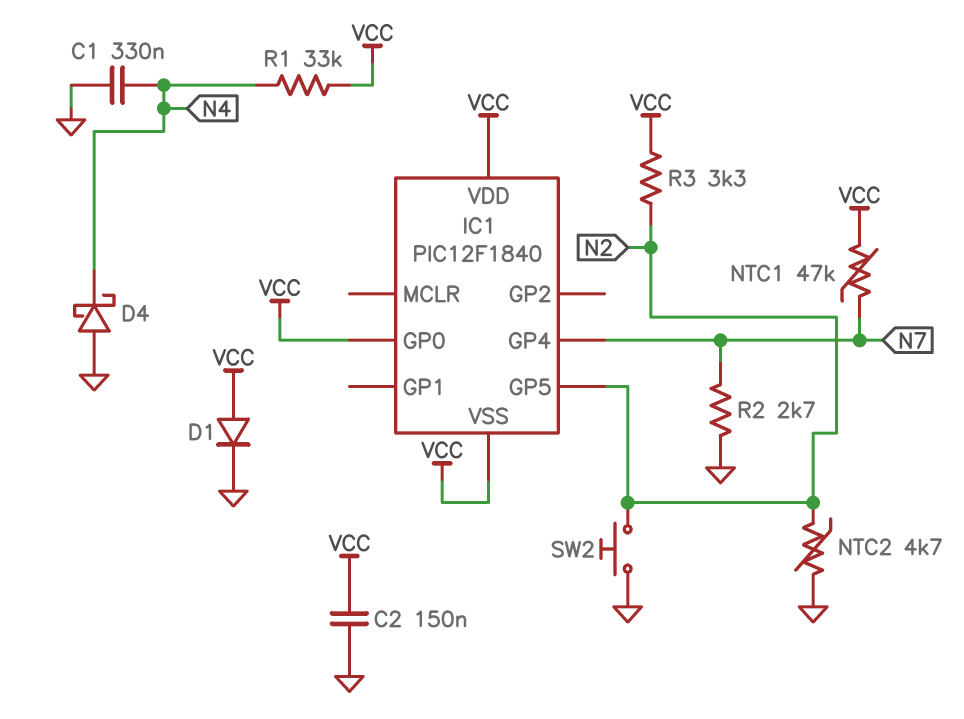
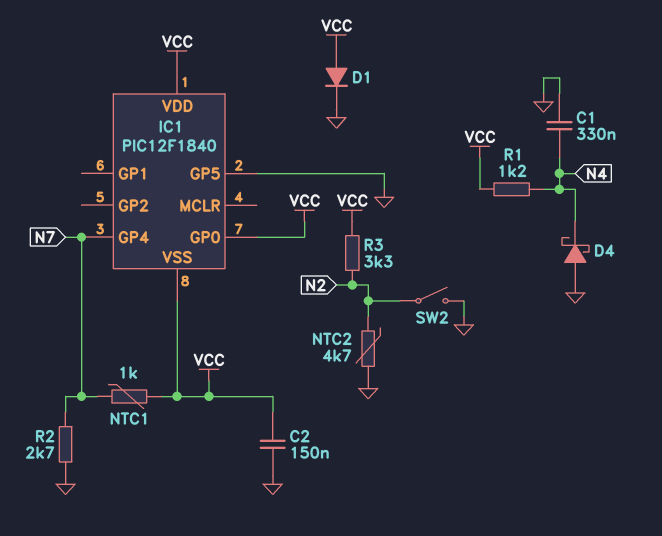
IC1 pin GP5: N2 -> GND
NTC1: 47k (N7, VCC) -> 1k (N7, VCC)
R1: 33k (N4, VCC) -> 1.2k (N4, VCC)
SW2: button (GND, N2) -> switch (GND, N2)

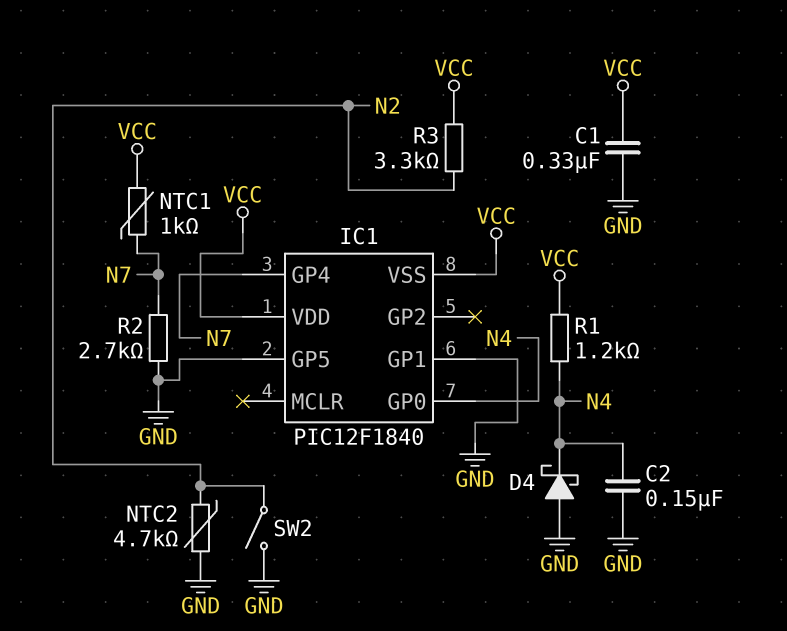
C1: 330nF (GND, N4) -> 330nF (GND, VCC)
C2: 150nF (GND, VCC) -> 150nF (GND, N4)
D1: diode (A VCC, K GND) -> none
IC1 pin GP0: VCC -> N4
IC1 pin GP1: none -> GND

